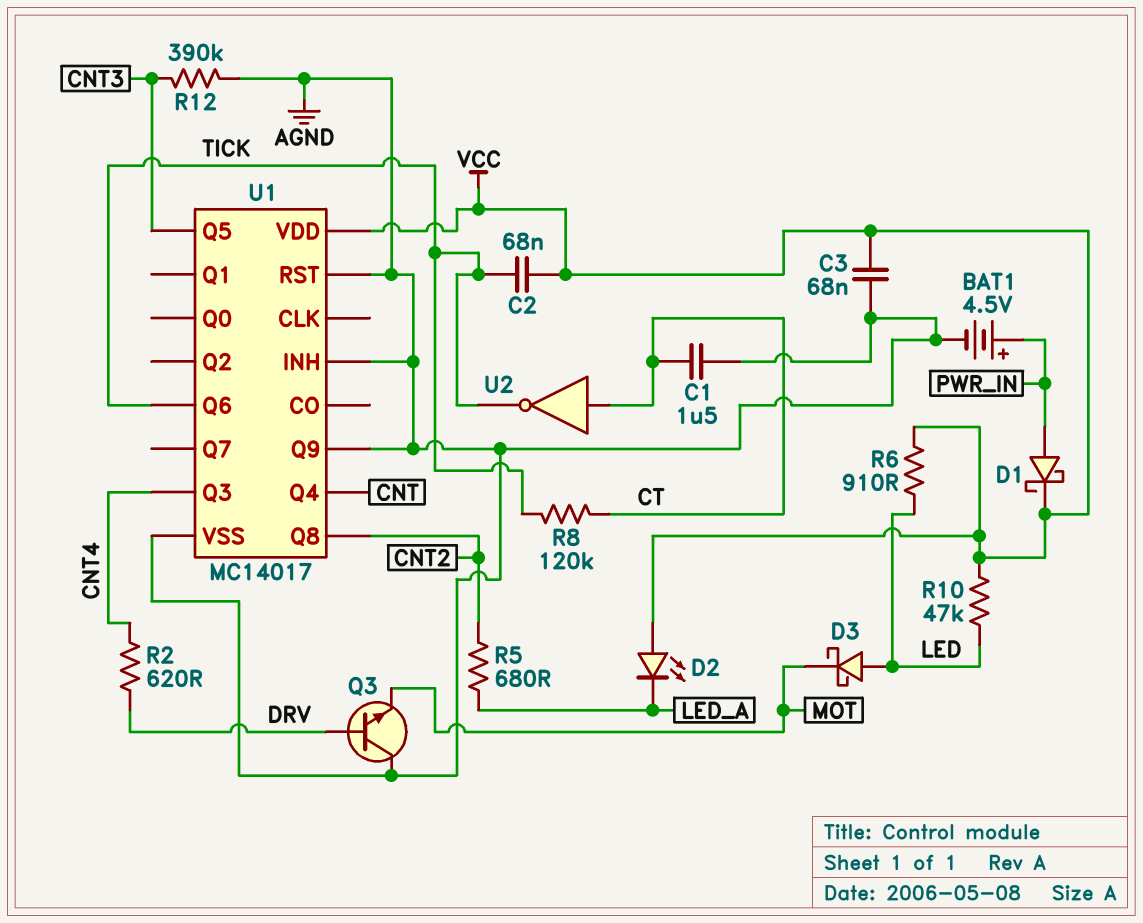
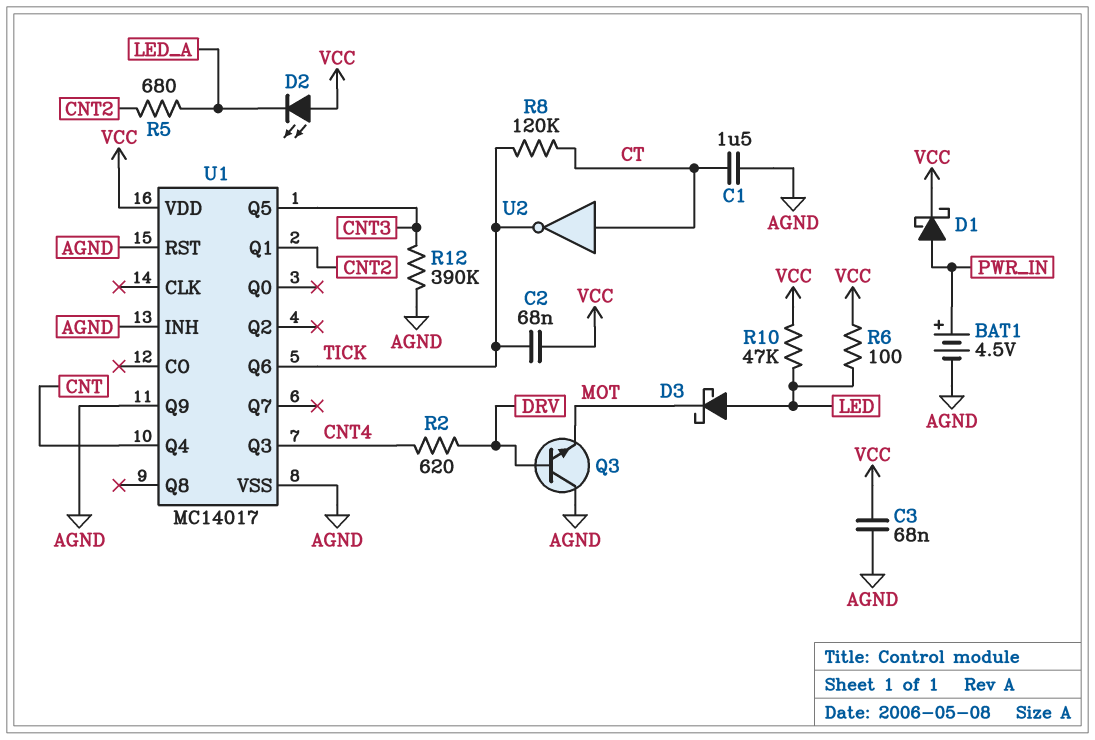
R6: 910 (LED, VCC) -> 100 (LED, VCC)
U1 pin Q1: none -> CNT2
U1 pin Q8: CNT2 -> none

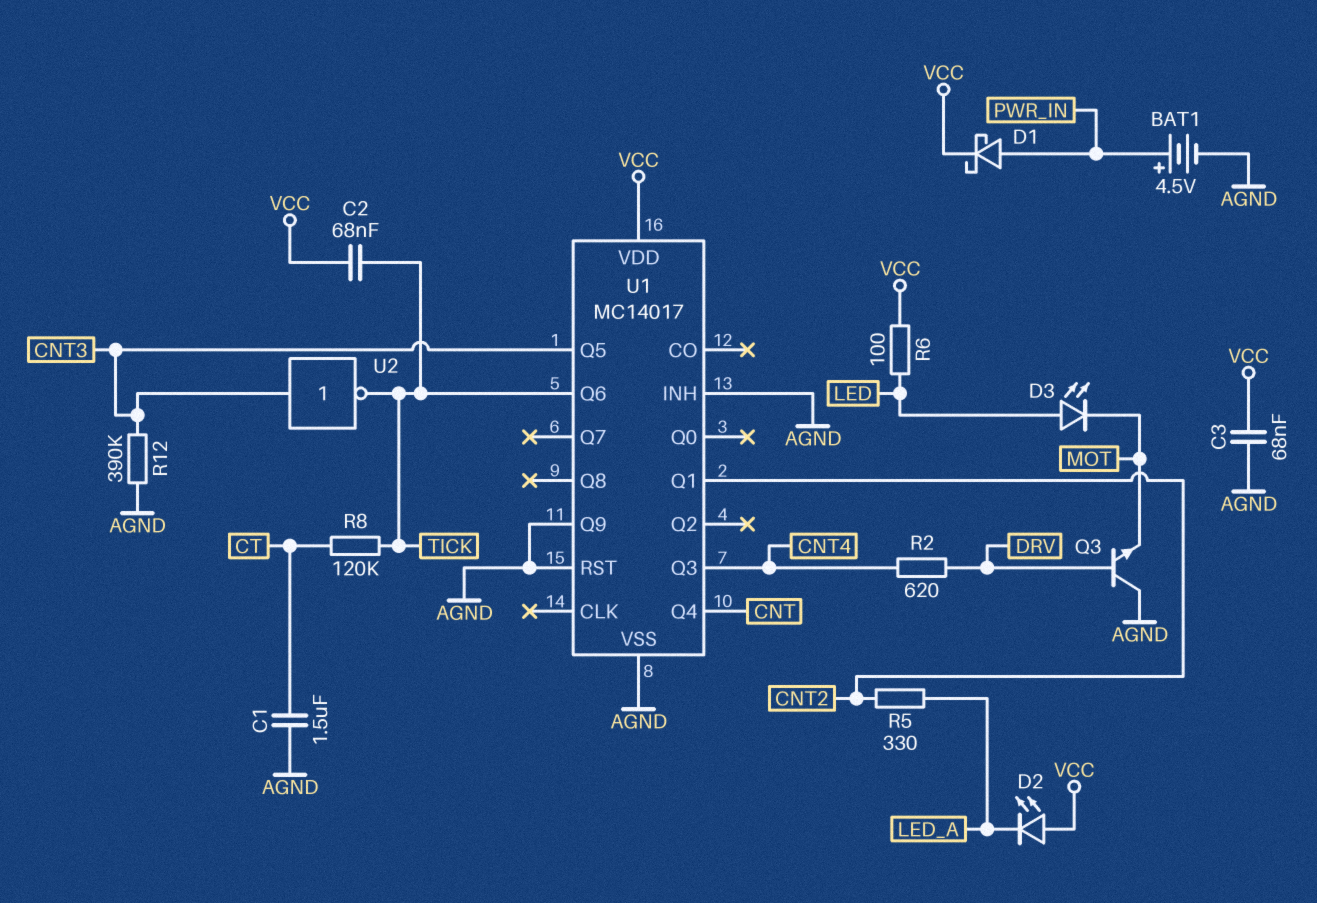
D3: schottky (A LED, K MOT) -> LED (A LED, K MOT)
R5: 680 (CNT2, LED_A) -> 330 (CNT2, LED_A)
R10: 47k (LED, VCC) -> none
U2: NOT (in CT, out TICK) -> NOT (in CNT3, out TICK)

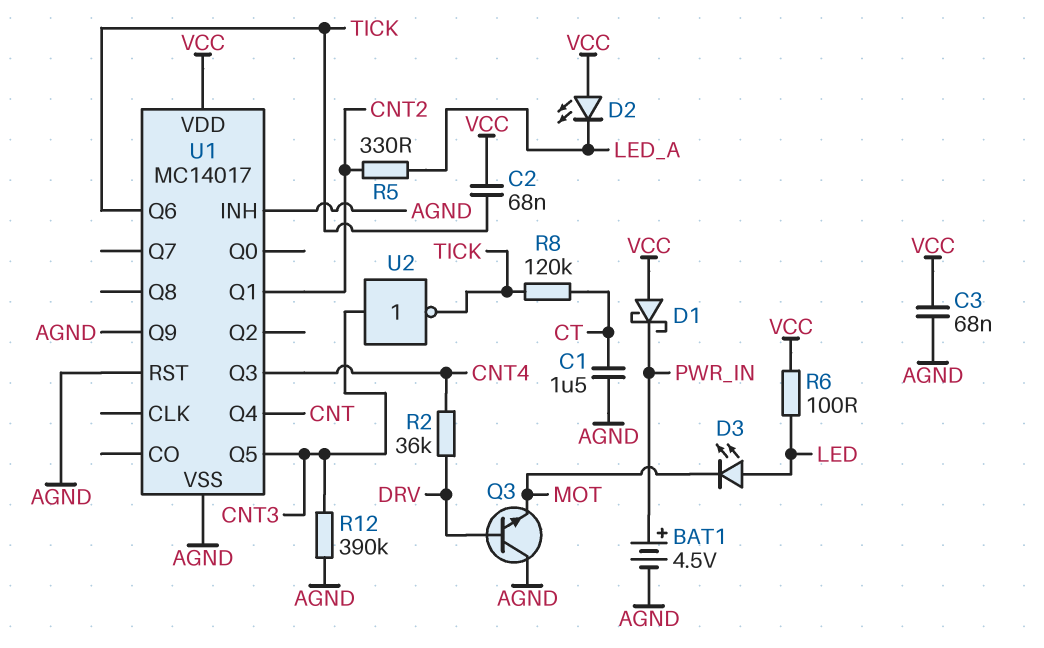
D1: schottky (A PWR_IN, K VCC) -> schottky (A VCC, K PWR_IN)
R2: 620 (CNT4, DRV) -> 36k (CNT4, DRV)

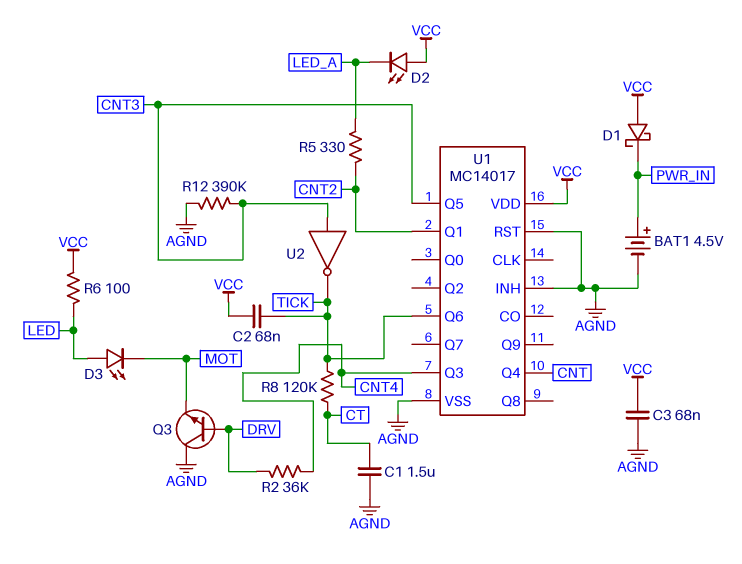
U1 pin Q9: AGND -> none

